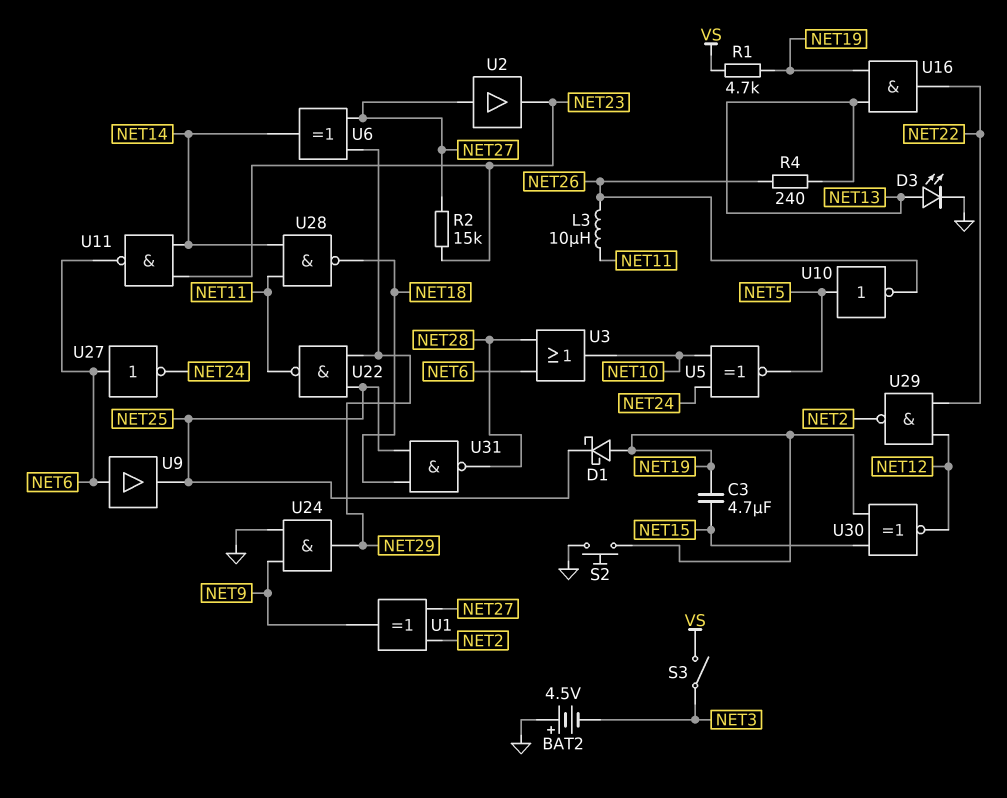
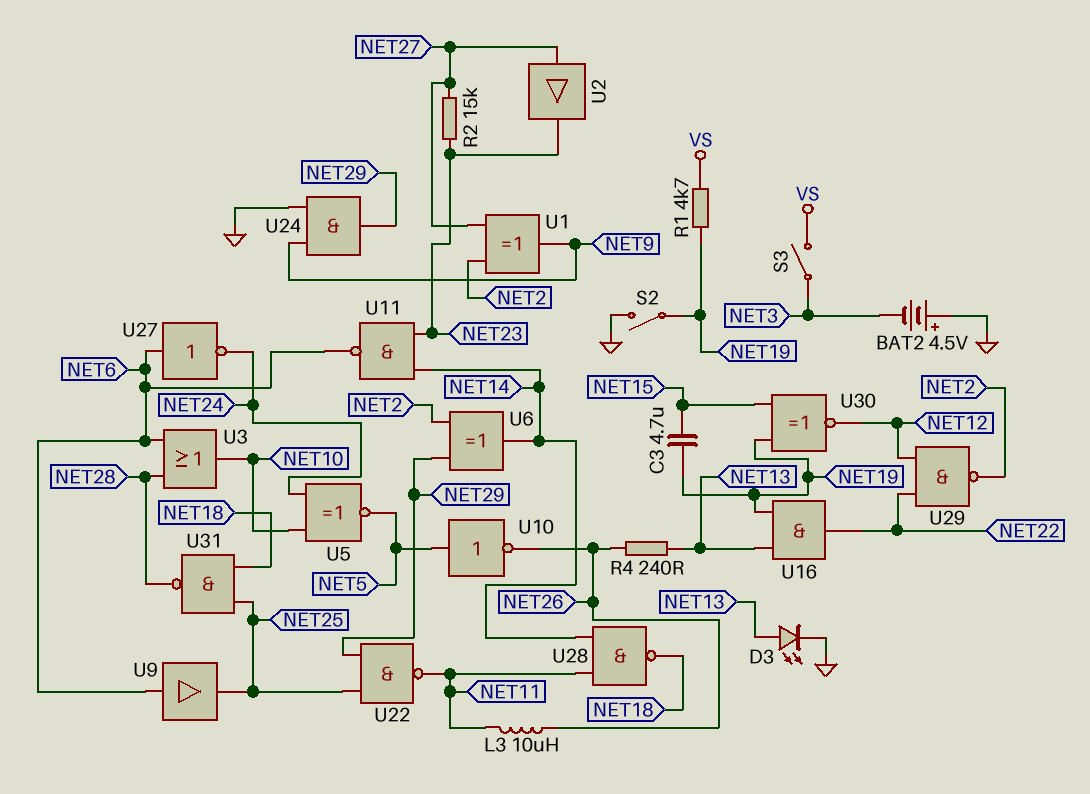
D1: schottky (A NET19, K NET25) -> none
S2: button (GND, NET19) -> switch (GND, NET19)
U6: XOR (in NET27, in NET29, out NET14) -> XOR (in NET2, in NET29, out NET14)

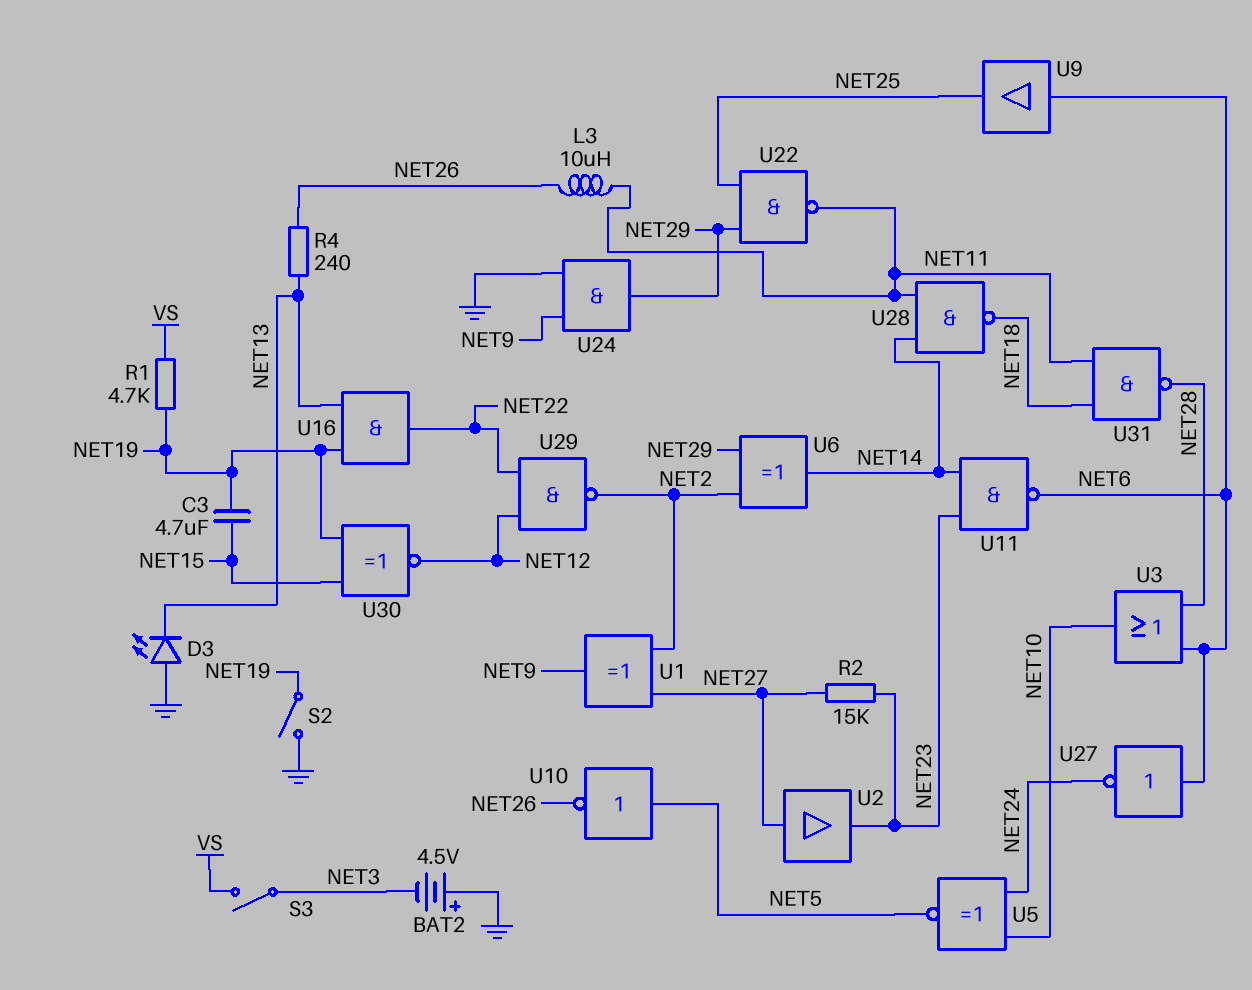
D3: LED (A NET13, K GND) -> LED (A GND, K NET13)
U31: NAND (in NET18, in NET25, out NET28) -> NAND (in NET11, in NET18, out NET28)

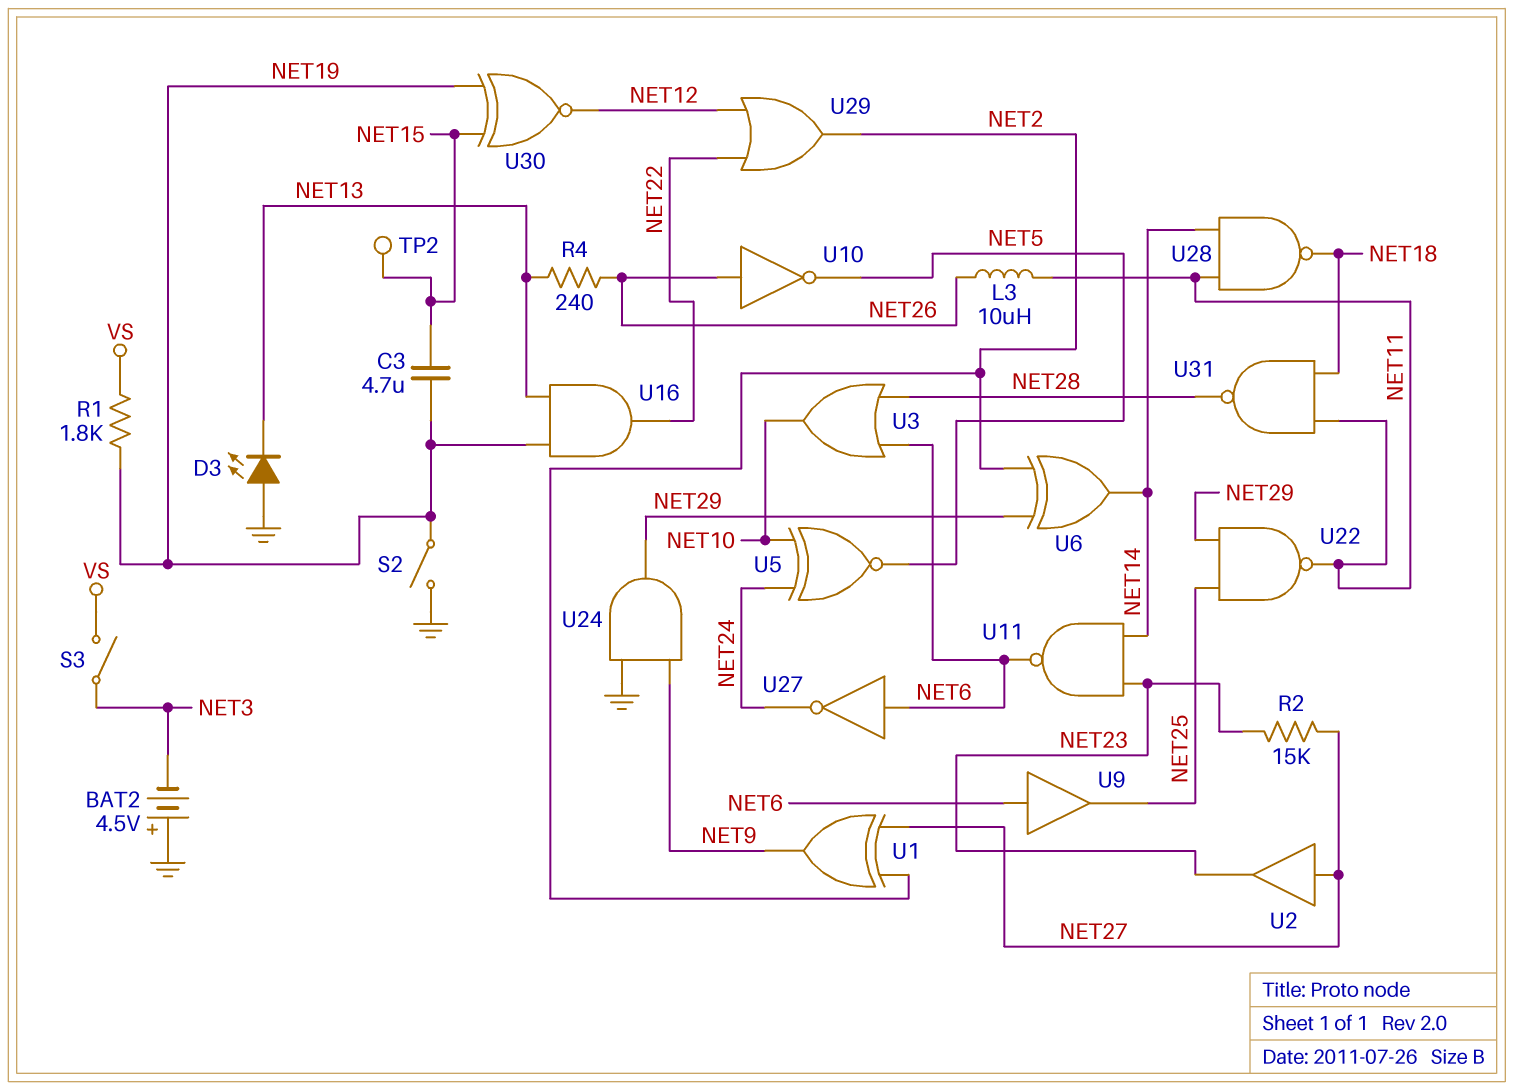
R1: 4.7k (NET19, VS) -> 1.8k (NET19, VS)
TP2: none -> test point (NET15)
U10: NOT (in NET5, out NET26) -> NOT (in NET26, out NET5)
U29: NAND (in NET12, in NET22, out NET2) -> OR (in NET12, in NET22, out NET2)

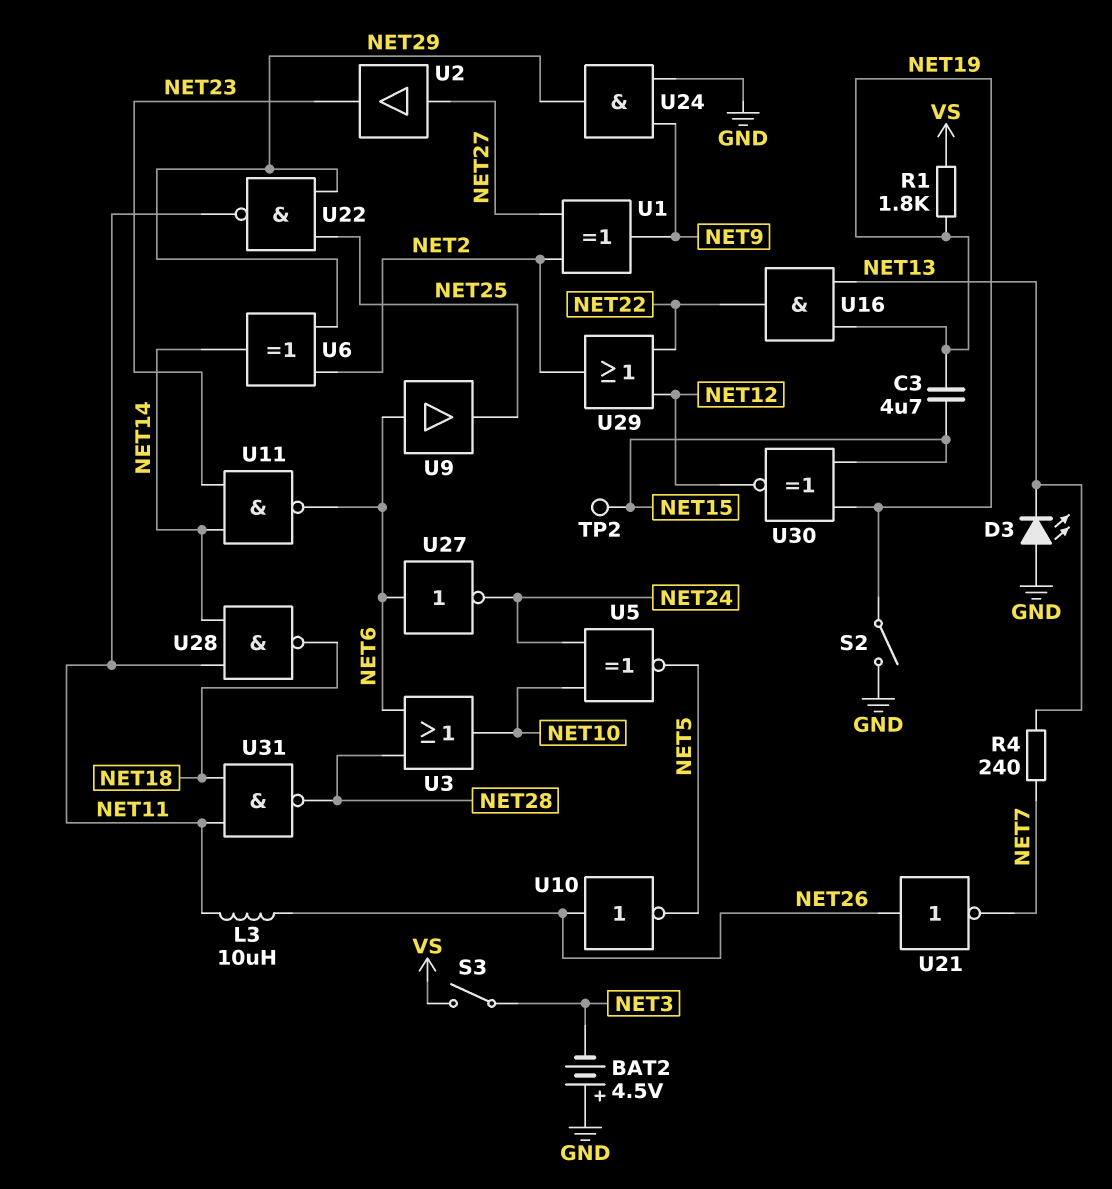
R2: 15k (NET23, NET27) -> none
R4: 240 (NET13, NET26) -> 240 (NET7, NET13)
U21: none -> NOT (in NET26, out NET7)

